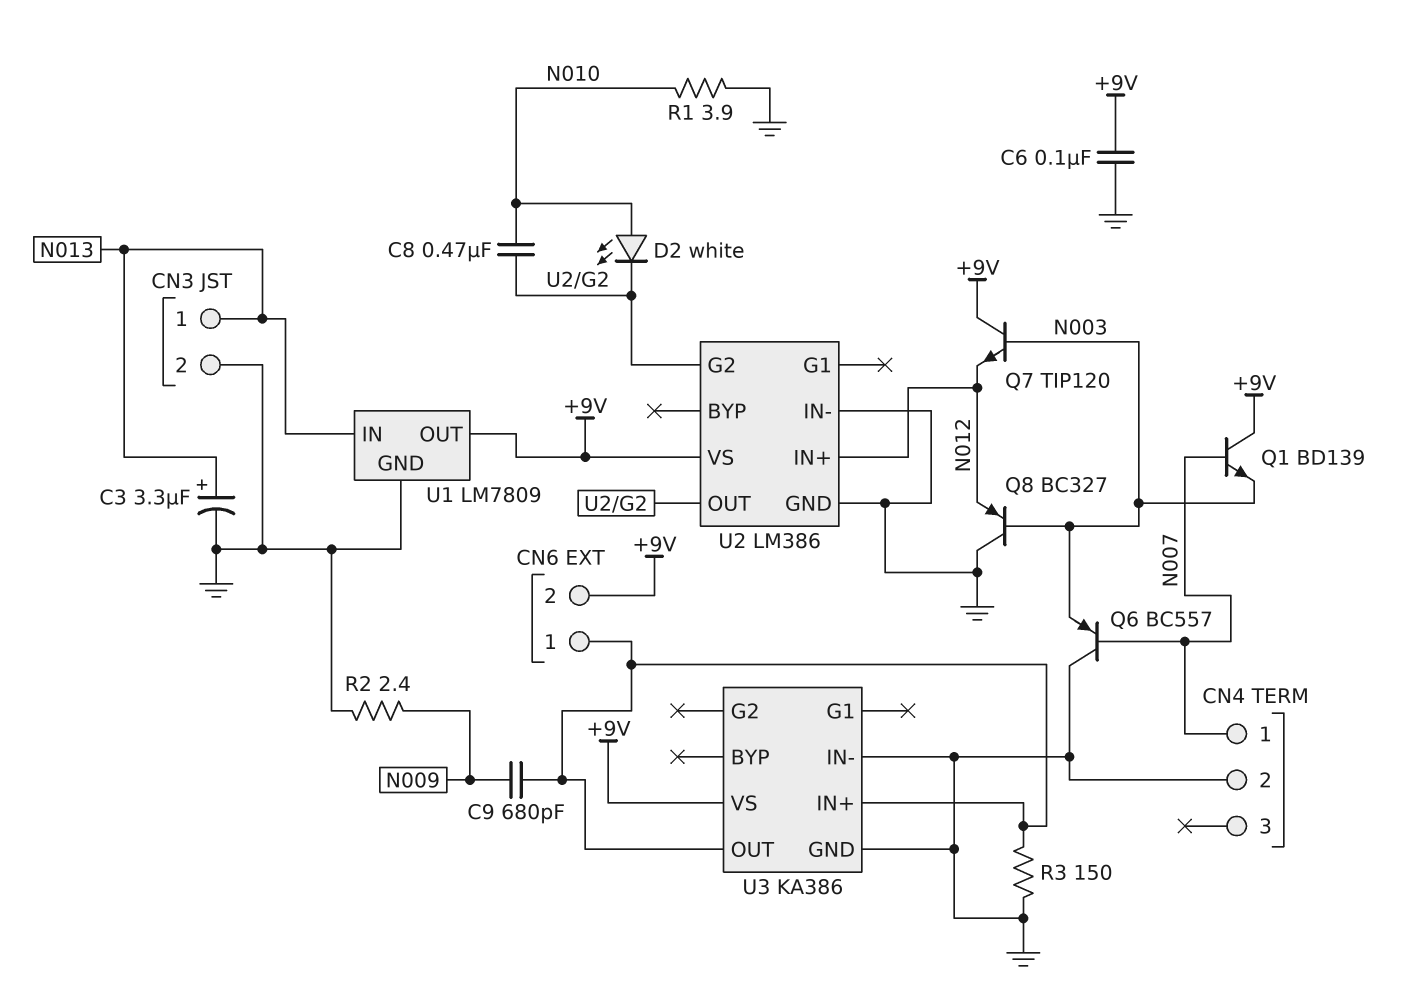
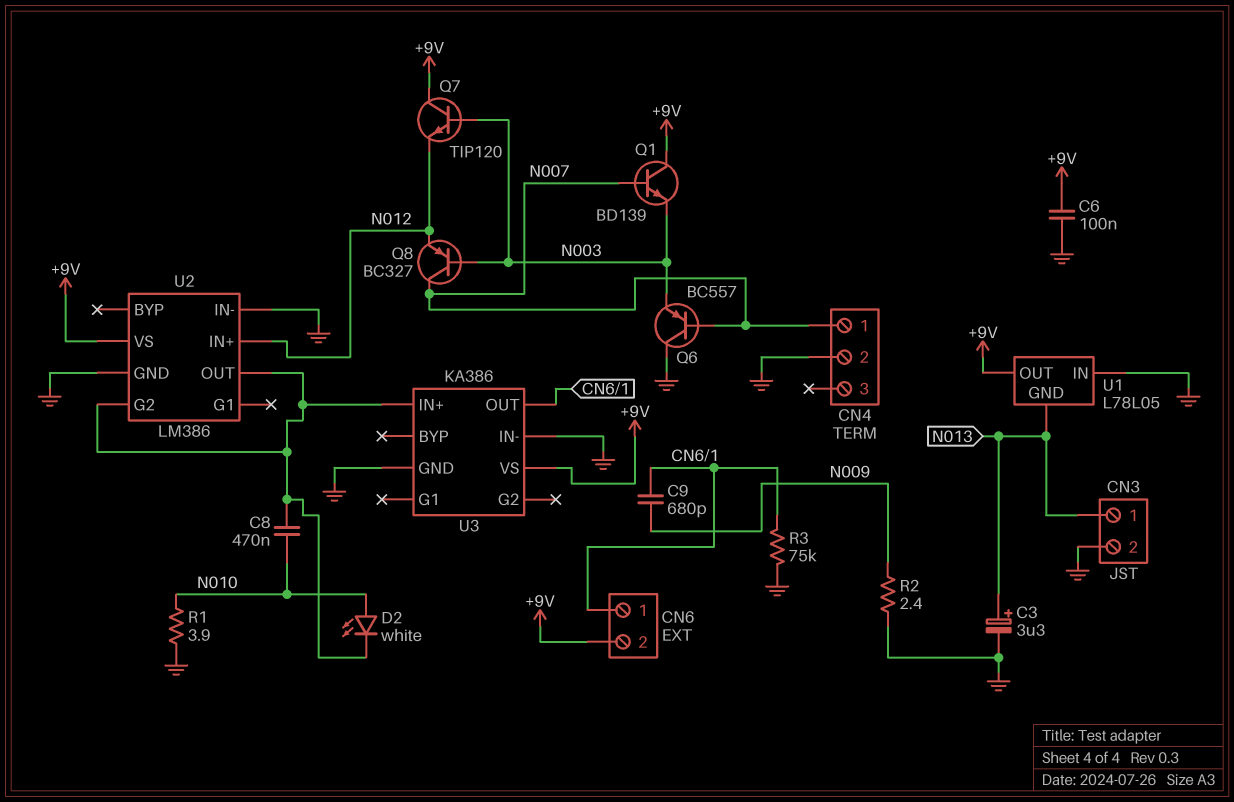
Q8: PNP BC327 (B N003, C GND, E N012) -> PNP BC327 (B N003, C N007, E N012)
R3: 150 (CN6/1, GND) -> 75k (CN6/1, GND)
U1: LM7809 -> L78L05
U1 pin GND: GND -> N013
U1 pin IN: N013 -> GND
U3 pin IN+: CN6/1 -> U2/G2

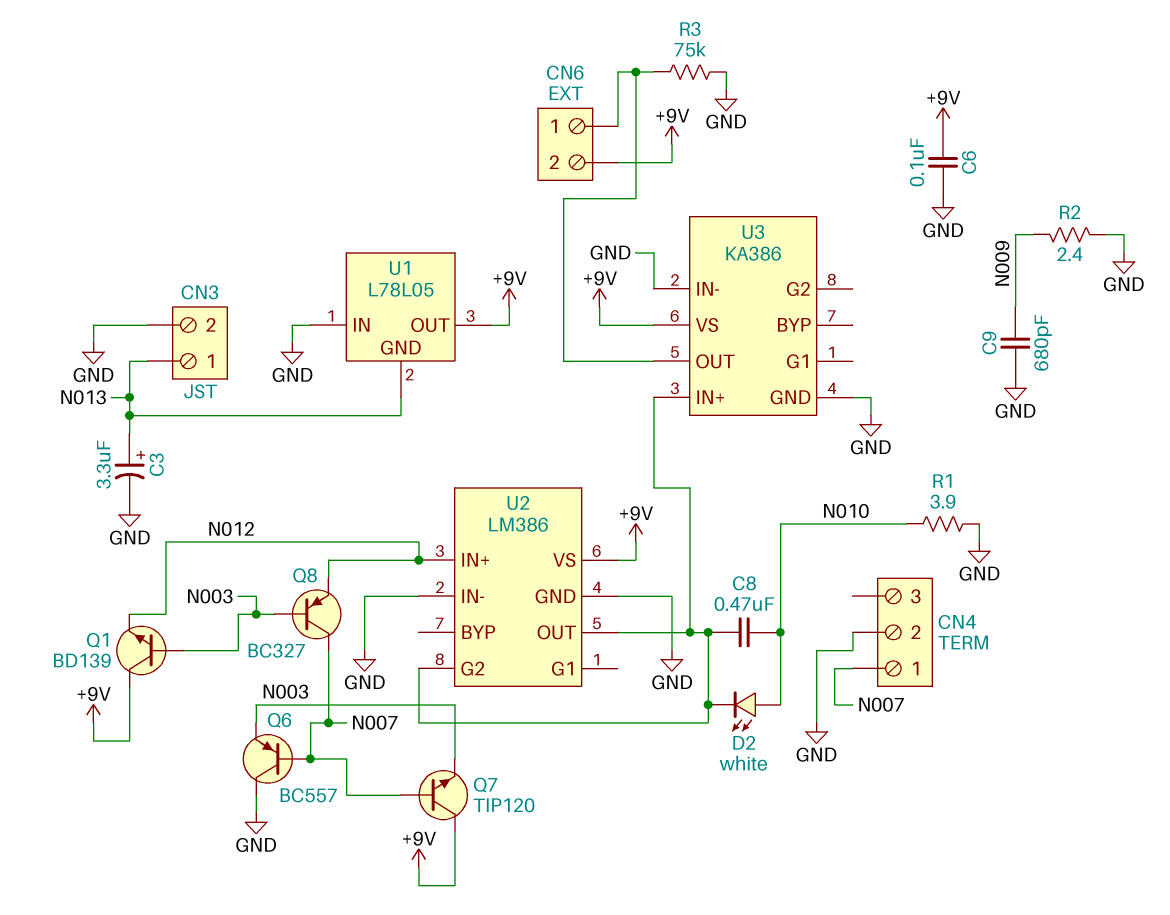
C9: 680pF (CN6/1, N009) -> 680pF (GND, N009)
Q1: NPN BD139 (B N007, C +9V, E N003) -> NPN BD139 (B N003, C +9V, E N012)
Q7: NPN TIP120 (B N003, C +9V, E N012) -> NPN TIP120 (B N007, C +9V, E N003)

